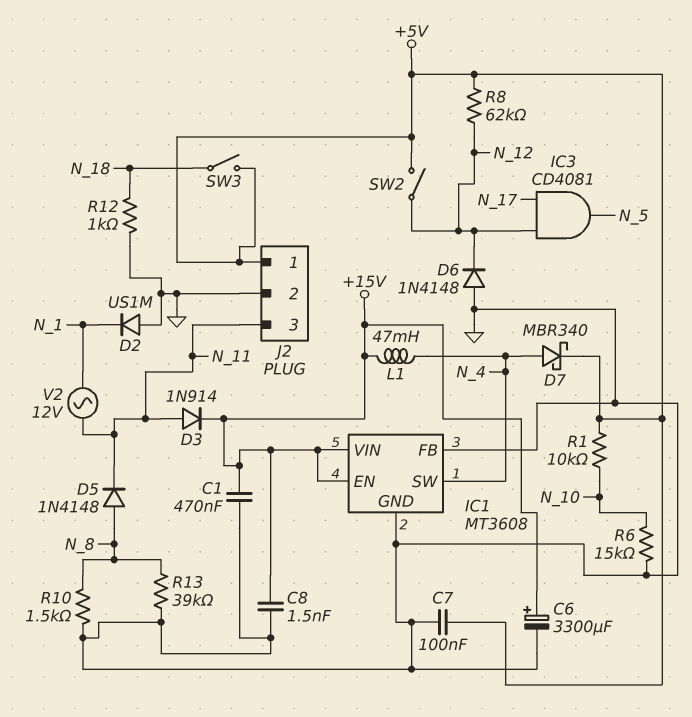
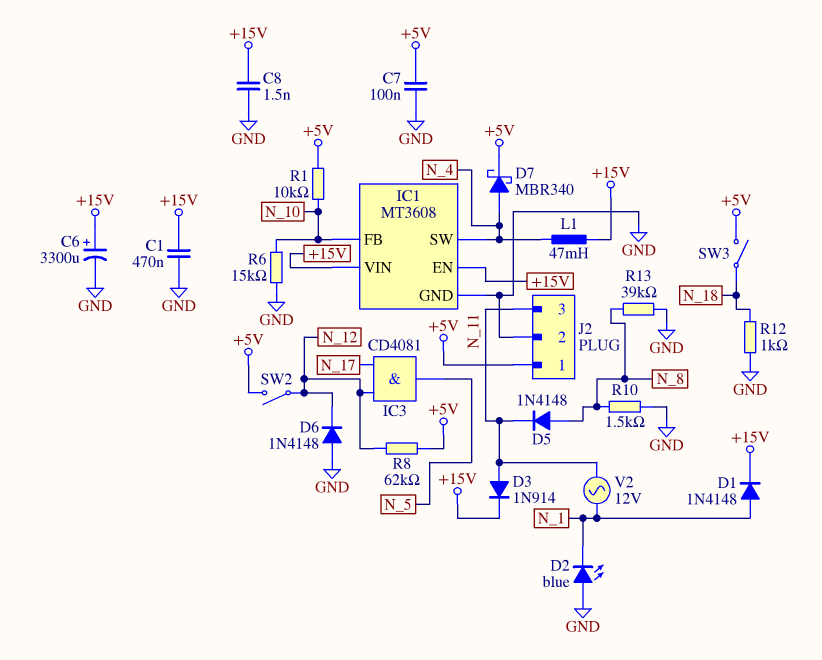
D1: none -> diode 1N4148 (A N_1, K +15V)
D2: diode US1M (A GND, K N_1) -> LED blue (A GND, K N_1)
IC1 pin FB: GND -> N_10

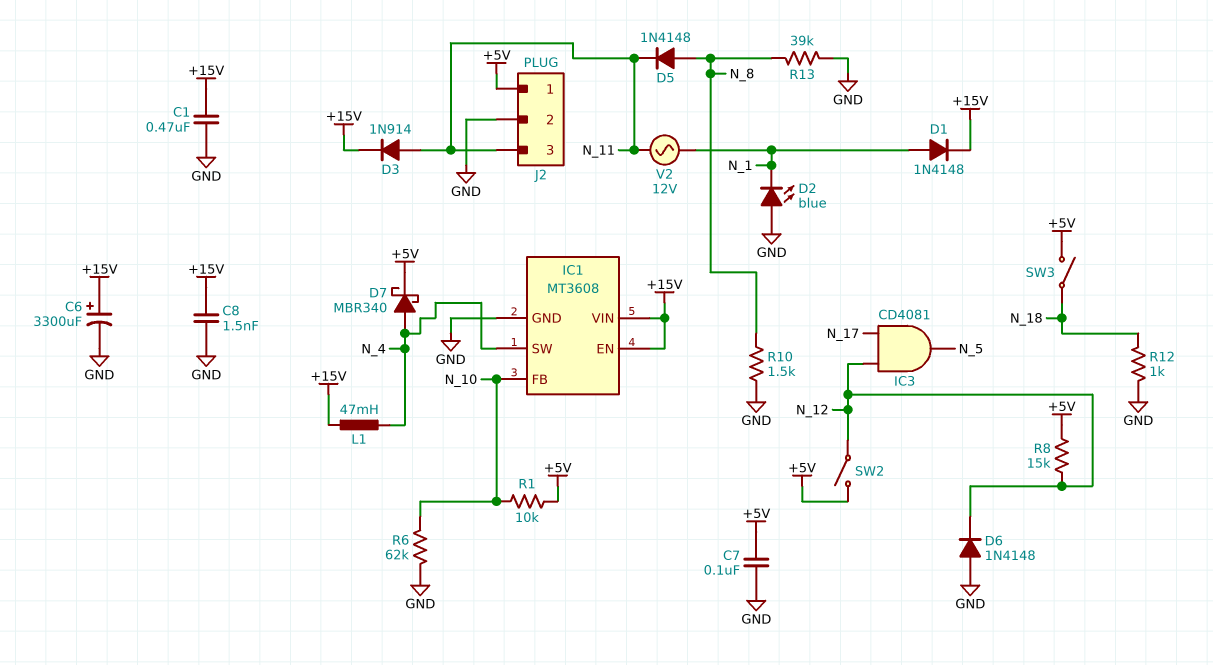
R6: 15k (GND, N_10) -> 62k (GND, N_10)
R8: 62k (+5V, N_12) -> 15k (+5V, N_12)

